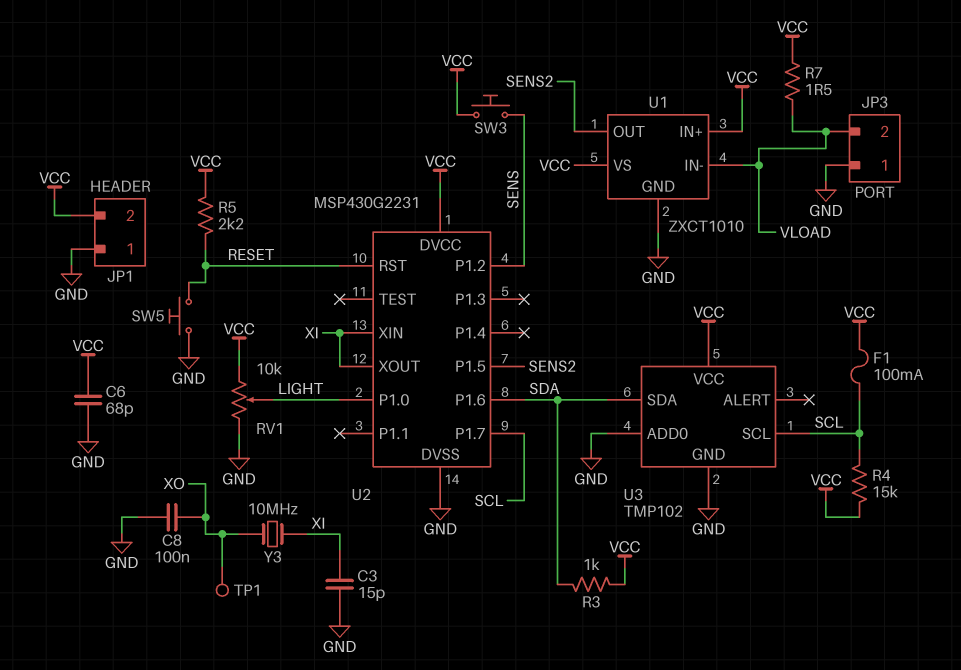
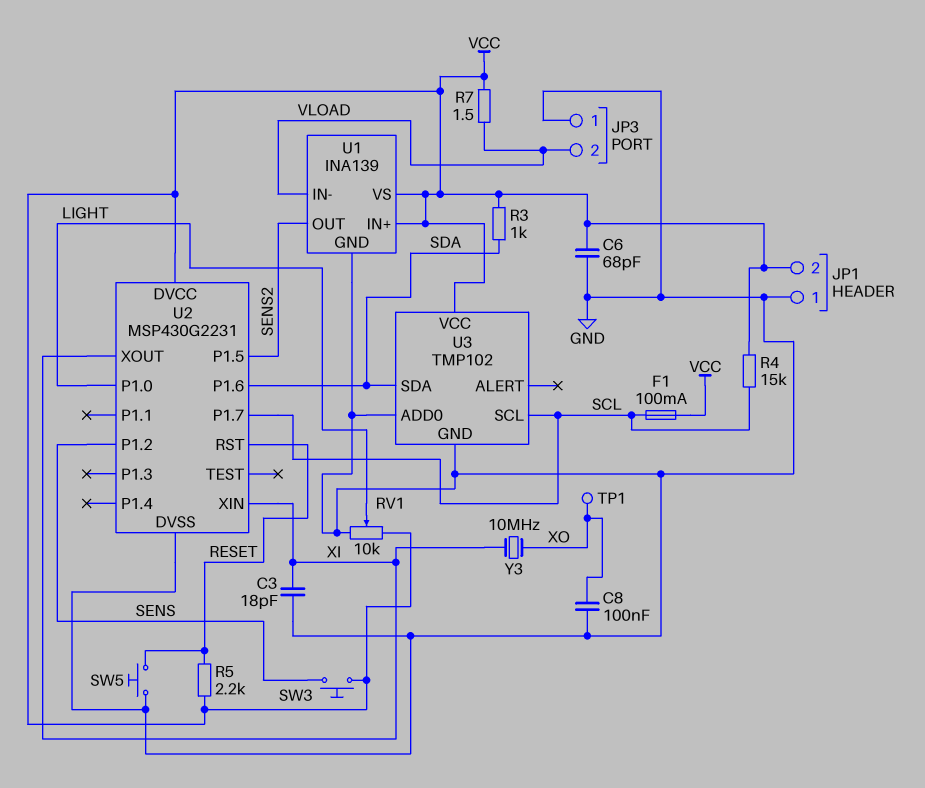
C3: 15pF (GND, XI) -> 18pF (GND, XI)
U1: ZXCT1010 -> INA139

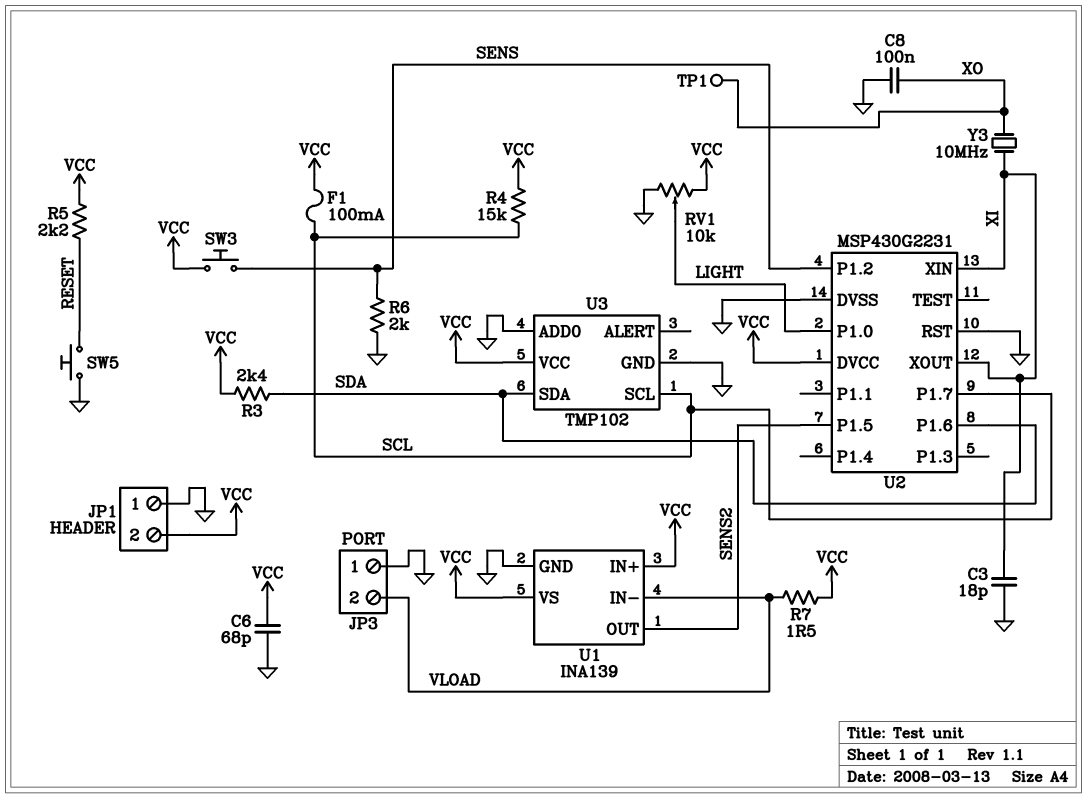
R3: 1k (SDA, VCC) -> 2.4k (SDA, VCC)
R6: none -> 2k (GND, SENS)
U2 pin RST: RESET -> GND

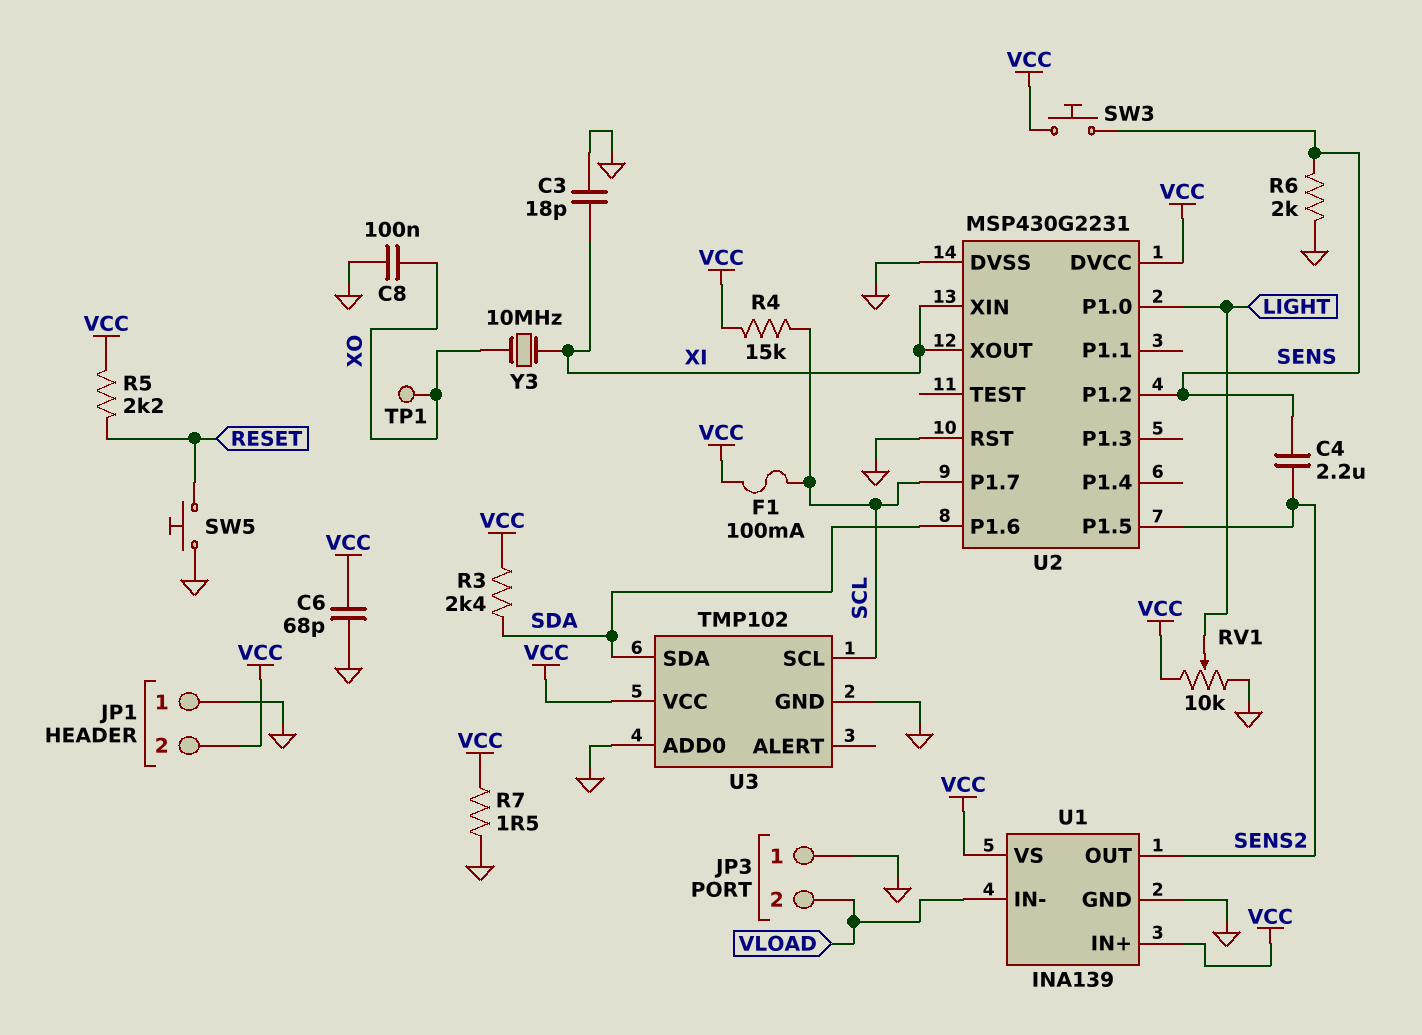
C4: none -> 2.2uF (SENS, SENS2)
R7: 1.5 (VCC, VLOAD) -> 1.5 (GND, VCC)

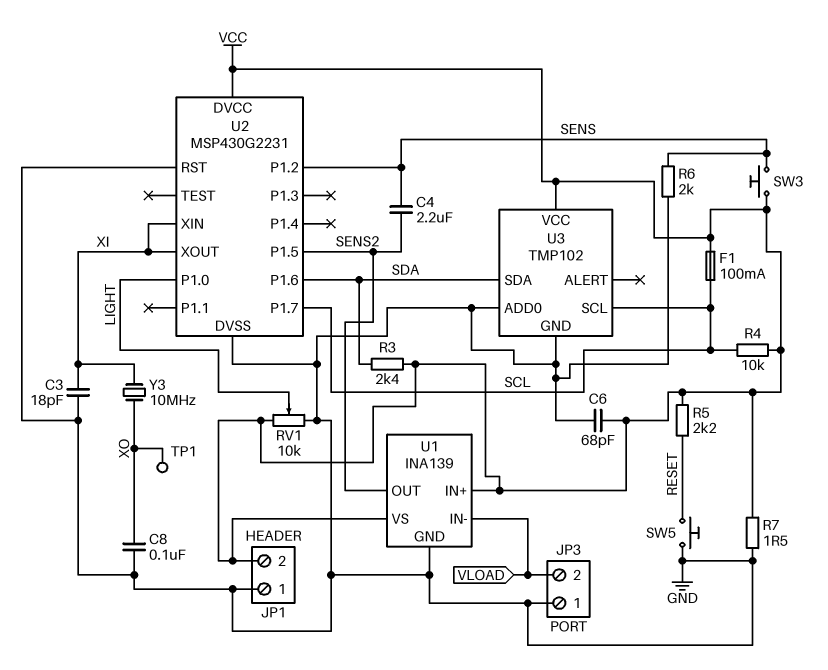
R4: 15k (SCL, VCC) -> 10k (SCL, VCC)

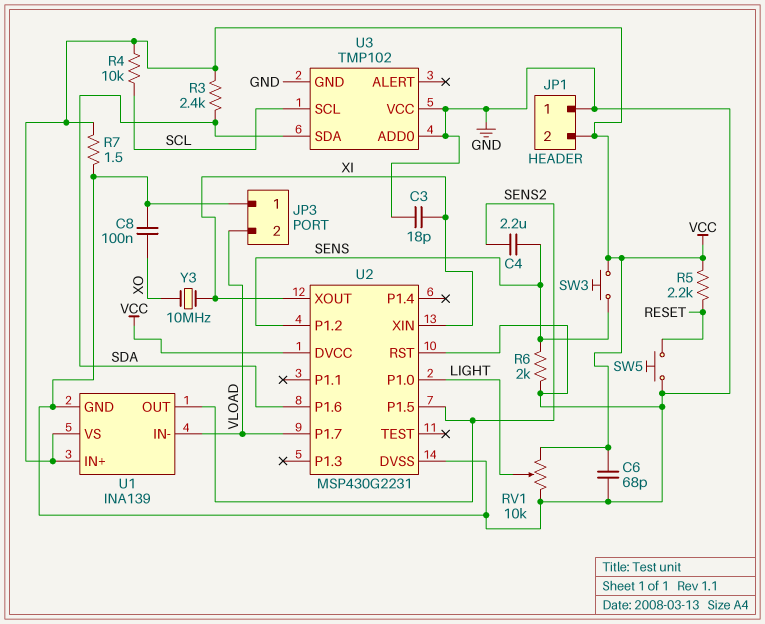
F1: 100mA (SCL, VCC) -> none
TP1: test point (XO) -> none
U2 pin P1.7: SCL -> VLOAD
U3 pin VCC: VCC -> GND

